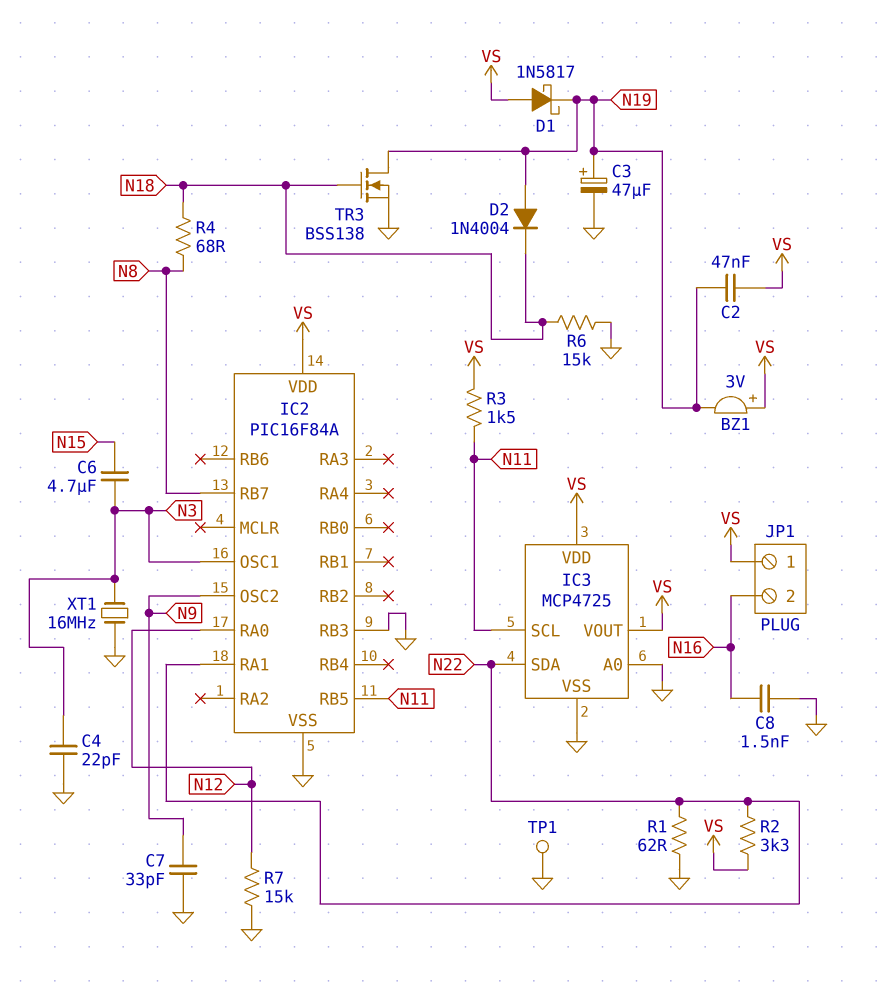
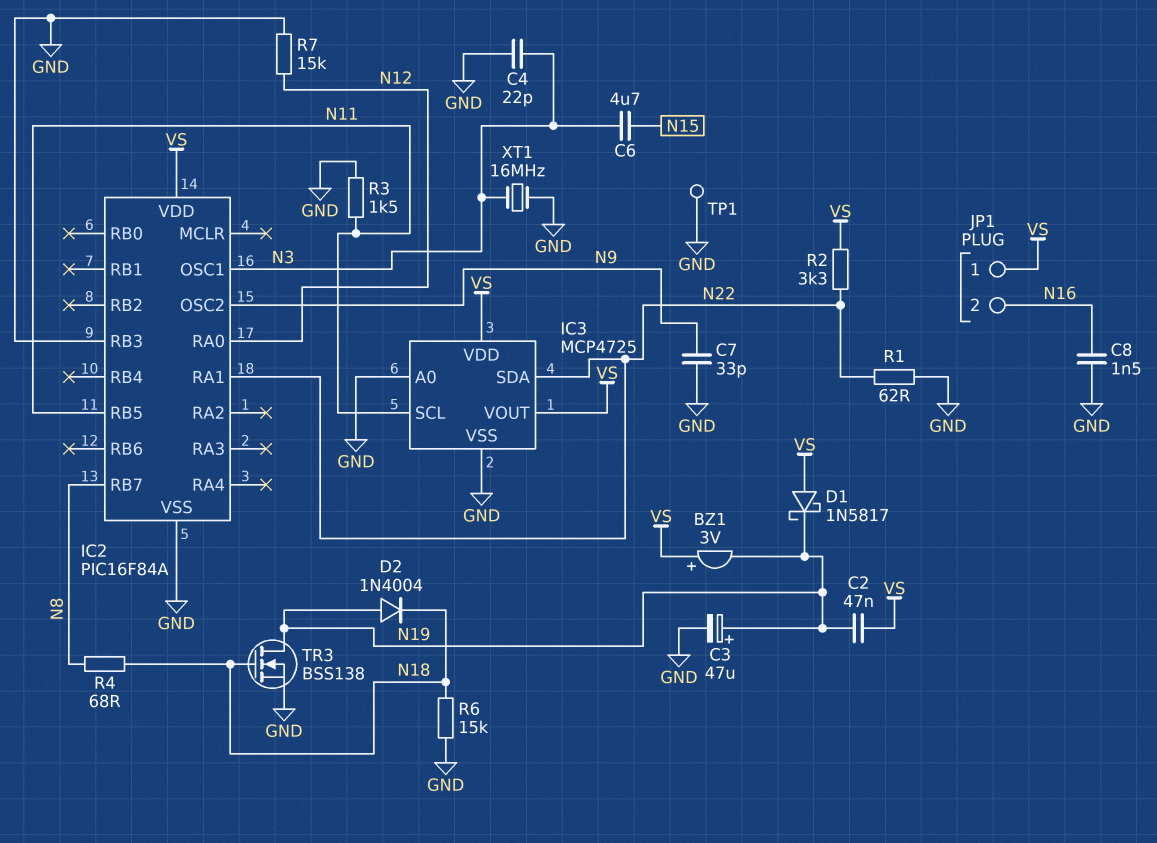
R3: 1.5k (N11, VS) -> 1.5k (GND, N11)

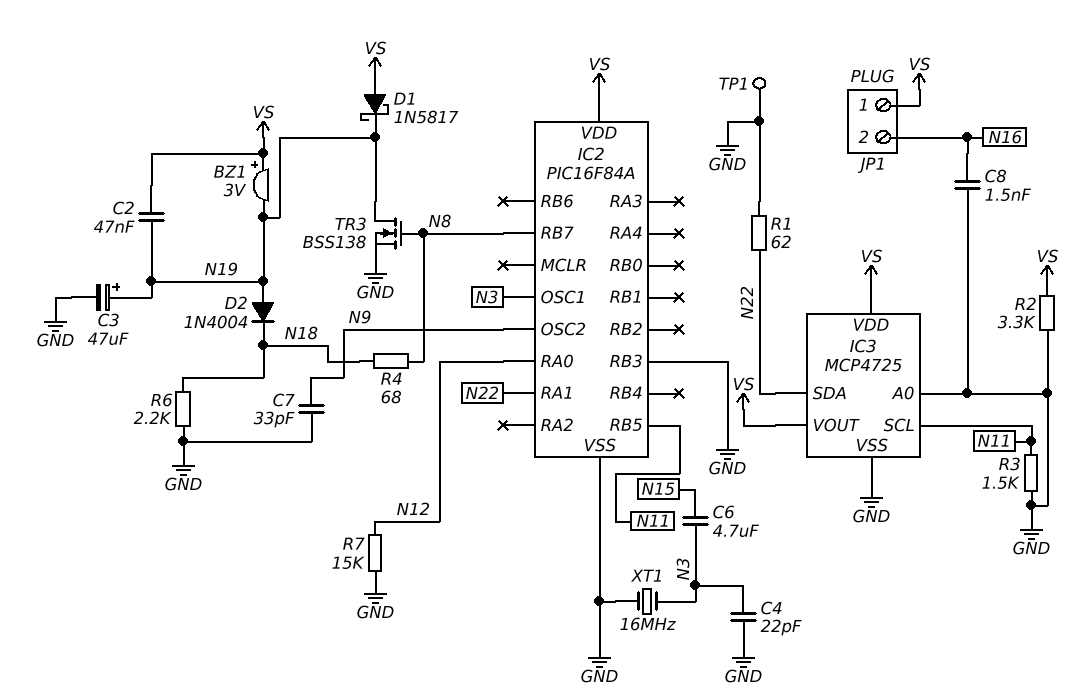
R2: 3.3k (N22, VS) -> 3.3k (GND, VS)
R6: 15k (GND, N18) -> 2.2k (GND, N18)
TR3: NMOS BSS138 (G N18, D N19, S GND) -> NMOS BSS138 (G N8, D N19, S GND)

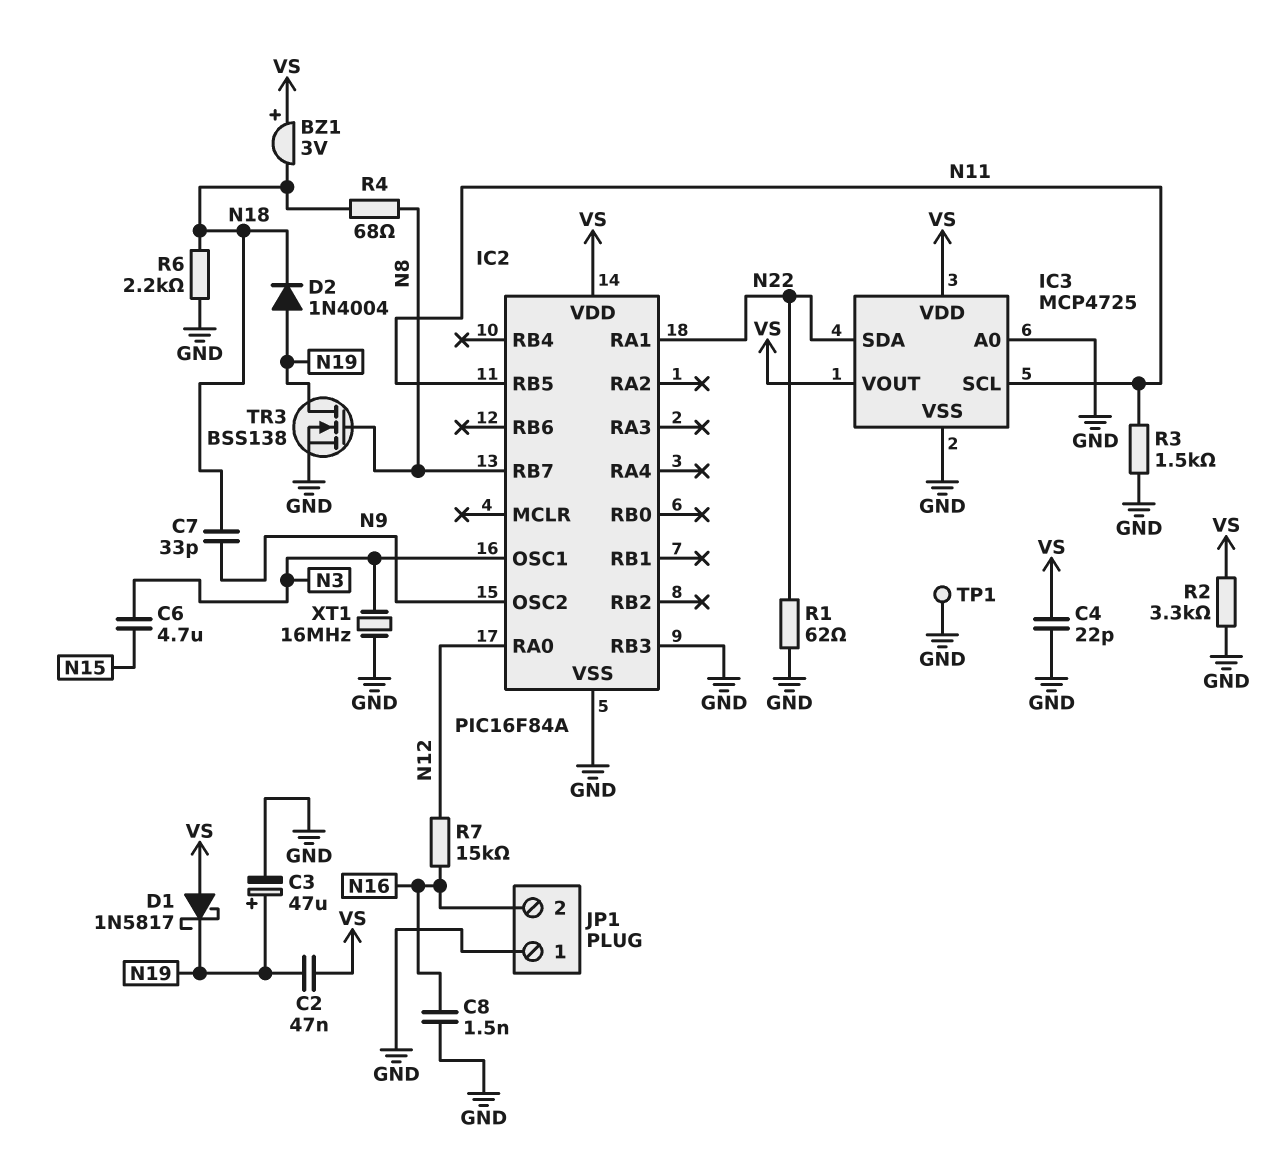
BZ1: buzzer 3V (plus VS, minus N19) -> buzzer 3V (plus VS, minus N18)
C4: 22pF (GND, N3) -> 22pF (GND, VS)
C7: 33pF (GND, N9) -> 33pF (N9, N18)
JP1 pin 1: VS -> GND
R7: 15k (GND, N12) -> 15k (N12, N16)

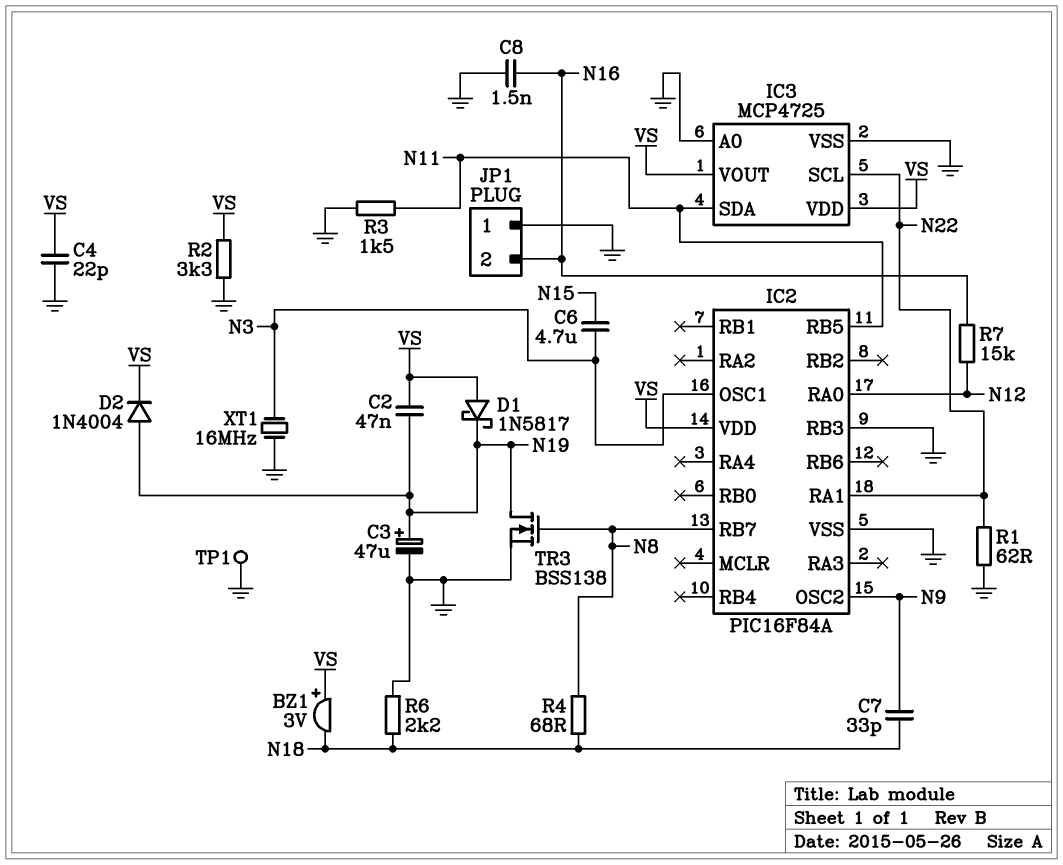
D2: diode 1N4004 (A N19, K N18) -> diode 1N4004 (A N19, K VS)
IC3 pin SCL: N11 -> N22
IC3 pin SDA: N22 -> N11

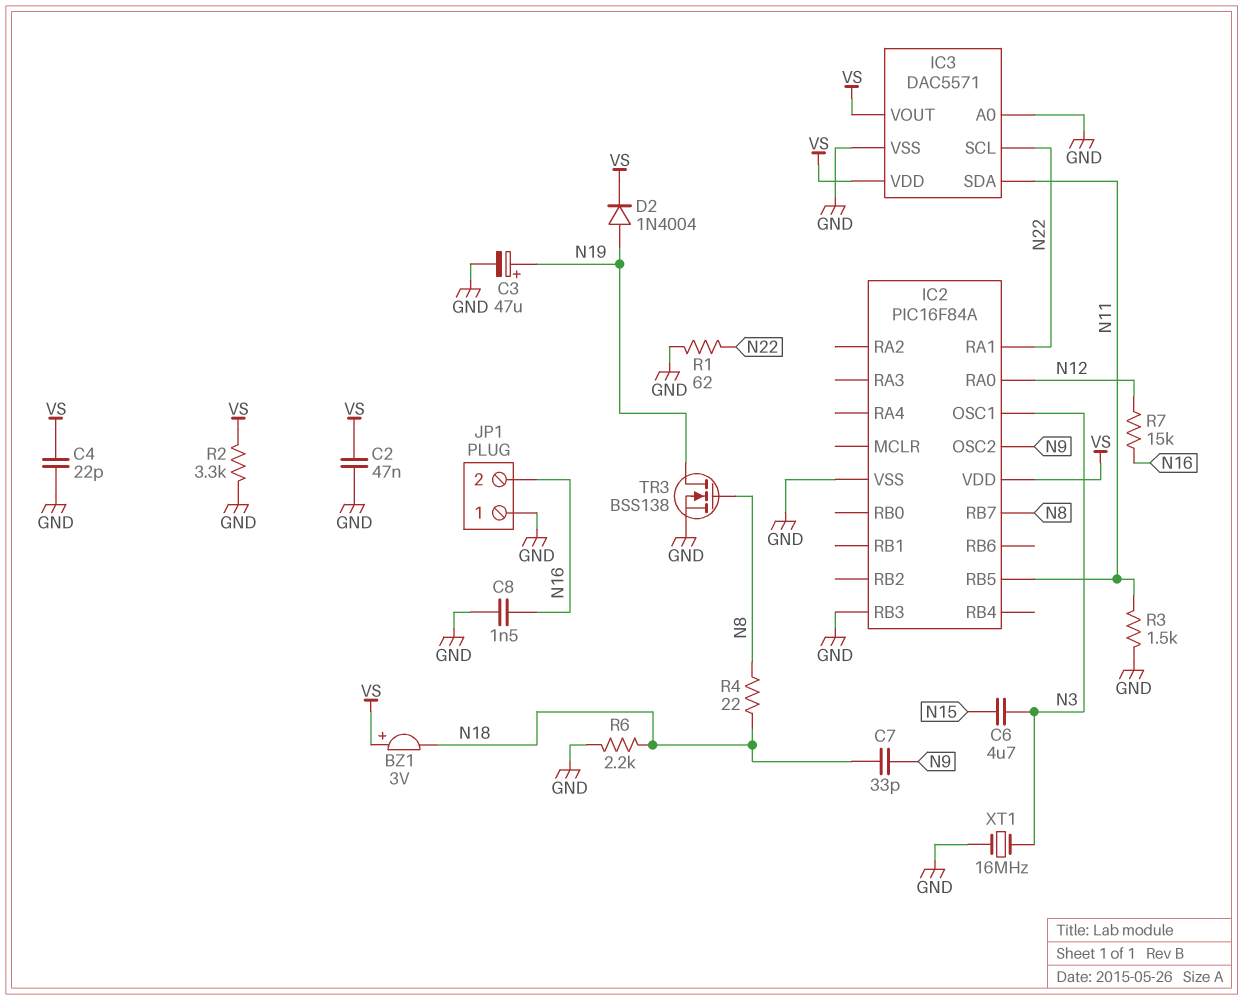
C2: 47nF (N19, VS) -> 47nF (GND, VS)
D1: schottky 1N5817 (A VS, K N19) -> none
IC3: MCP4725 -> DAC5571
R4: 68 (N8, N18) -> 22 (N8, N18)
TP1: test point (GND) -> none

